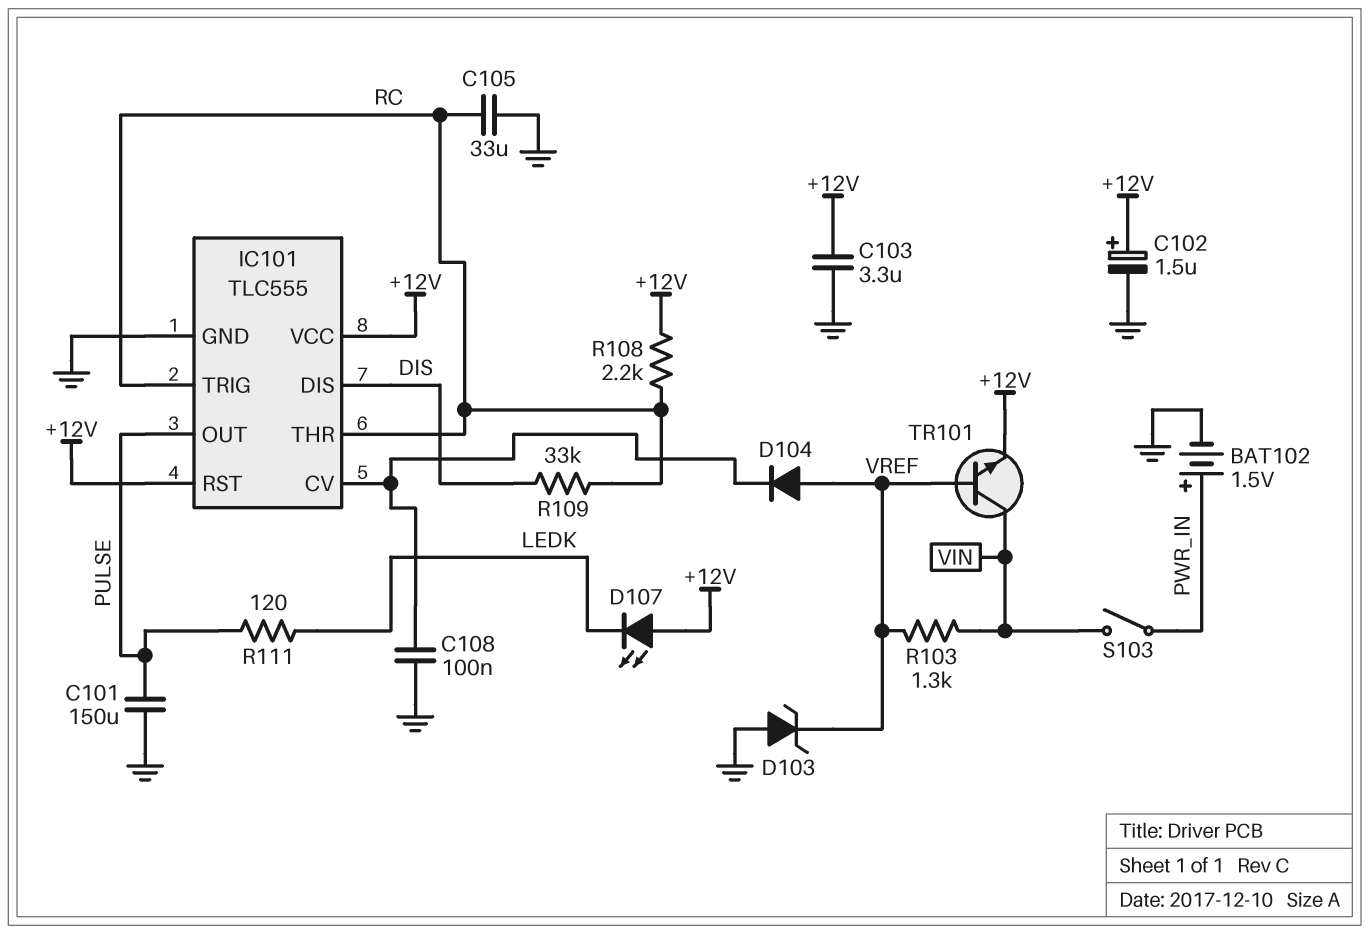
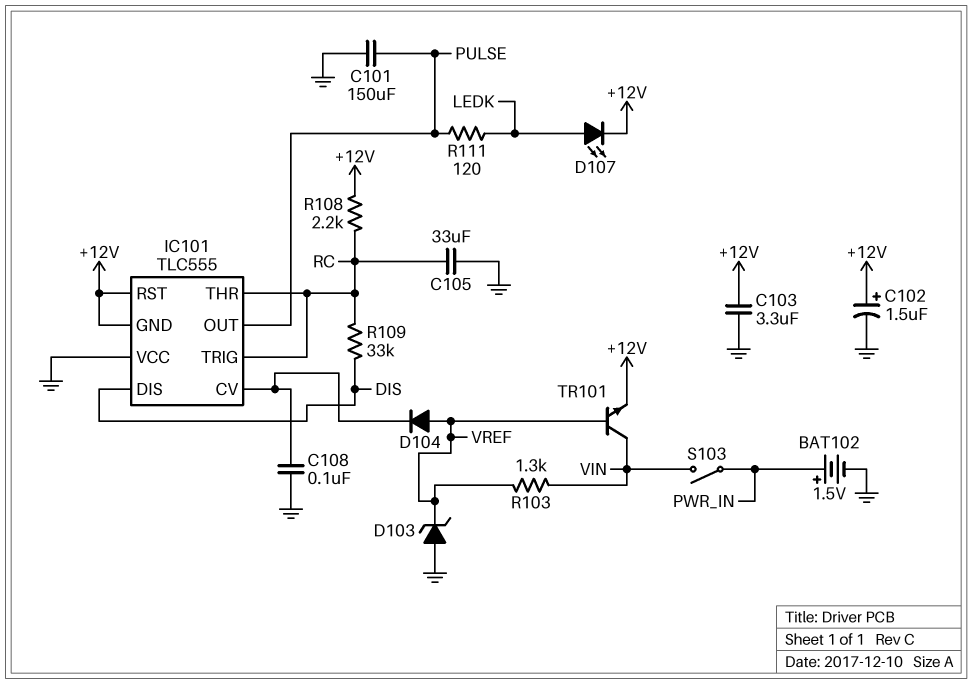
D107: LED (A +12V, K LEDK) -> LED (A LEDK, K +12V)
IC101 pin GND: GND -> +12V
IC101 pin VCC: +12V -> GND

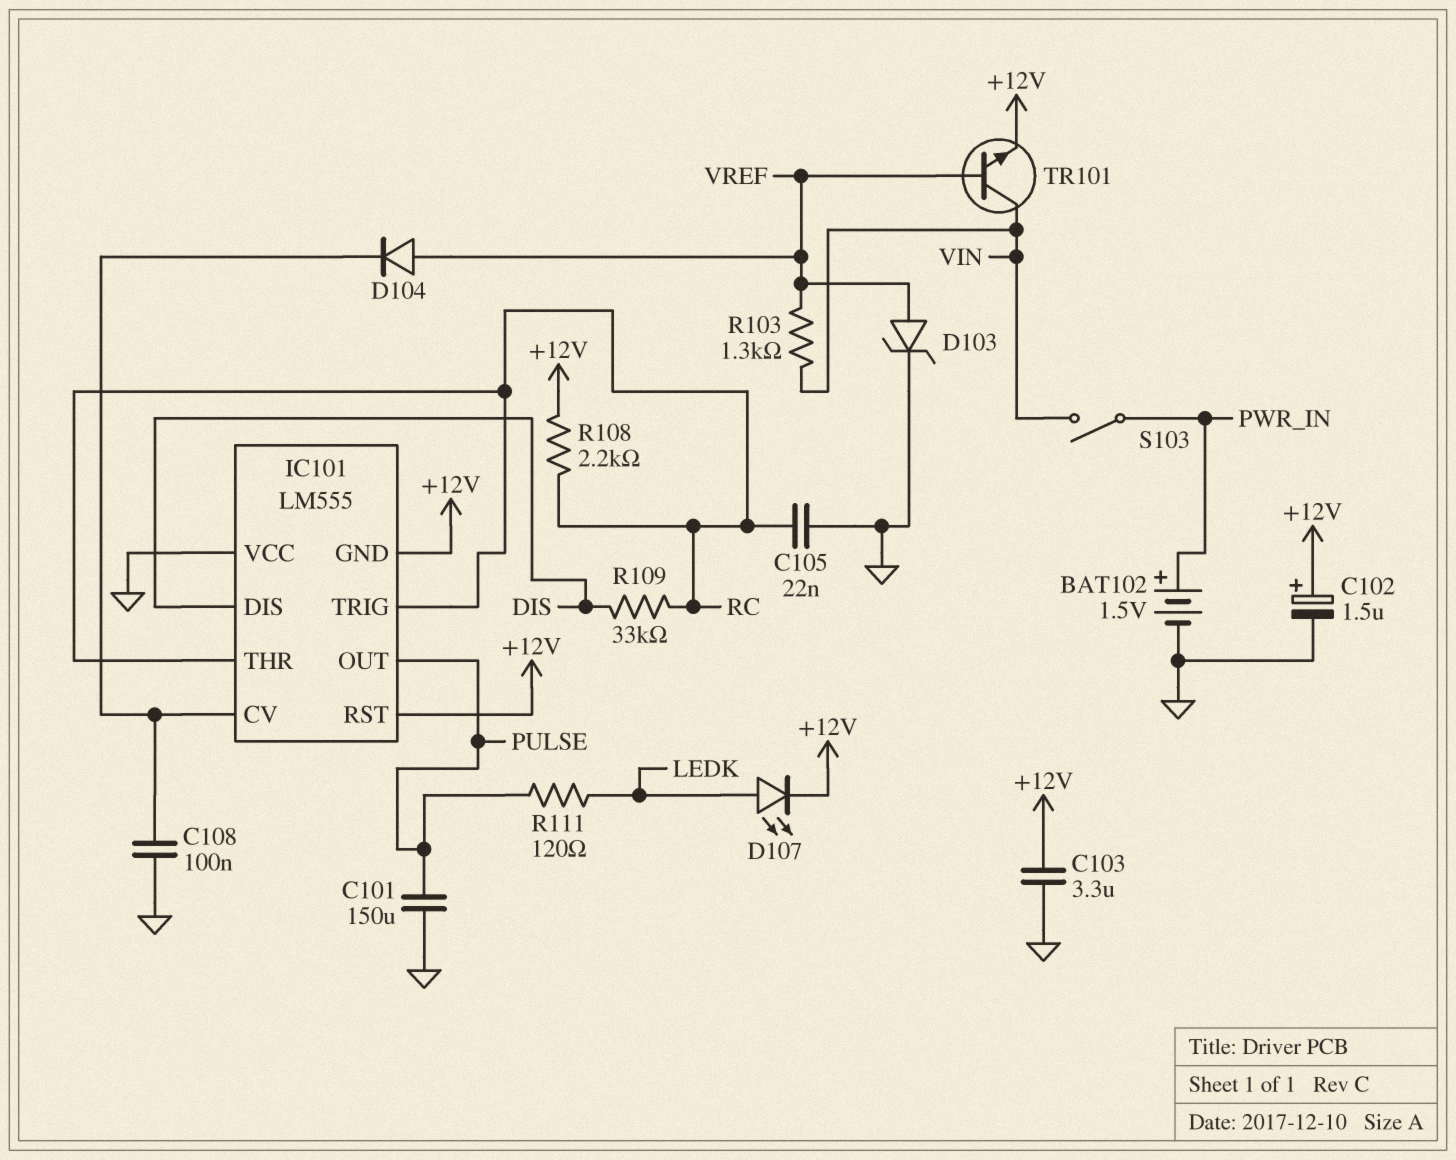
C105: 33uF (GND, RC) -> 22nF (GND, RC)
D103: zener (A GND, K VREF) -> zener (A VREF, K GND)
IC101: TLC555 -> LM555

